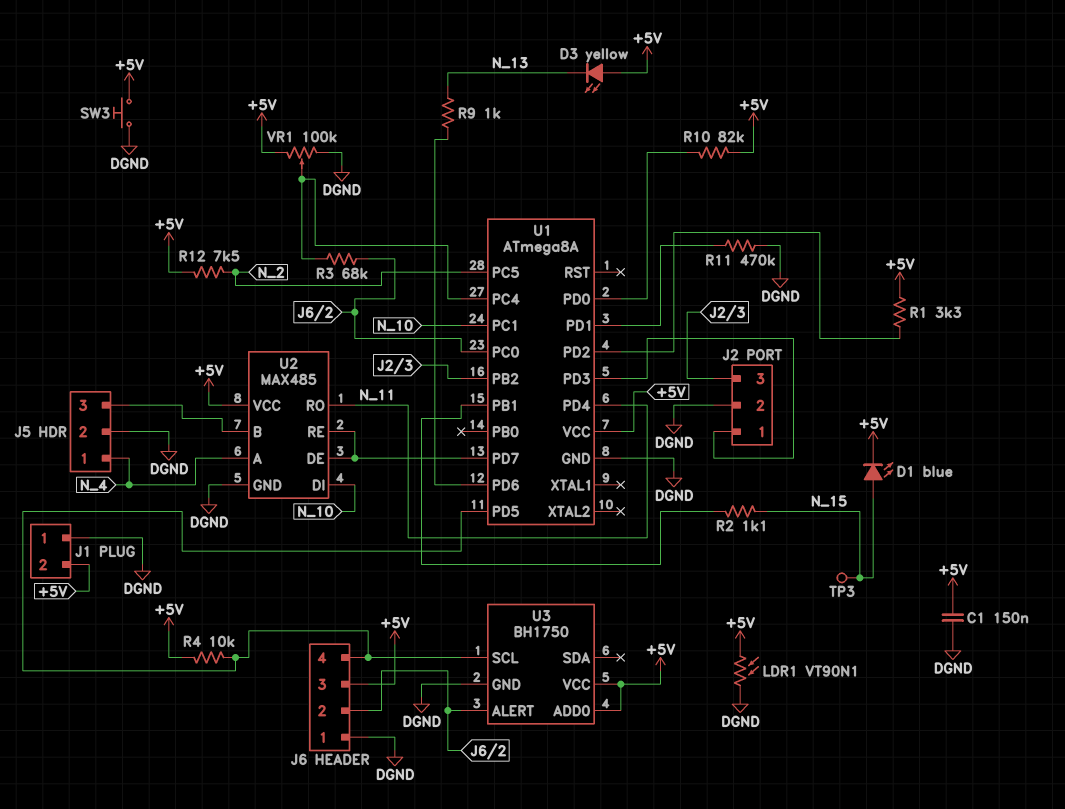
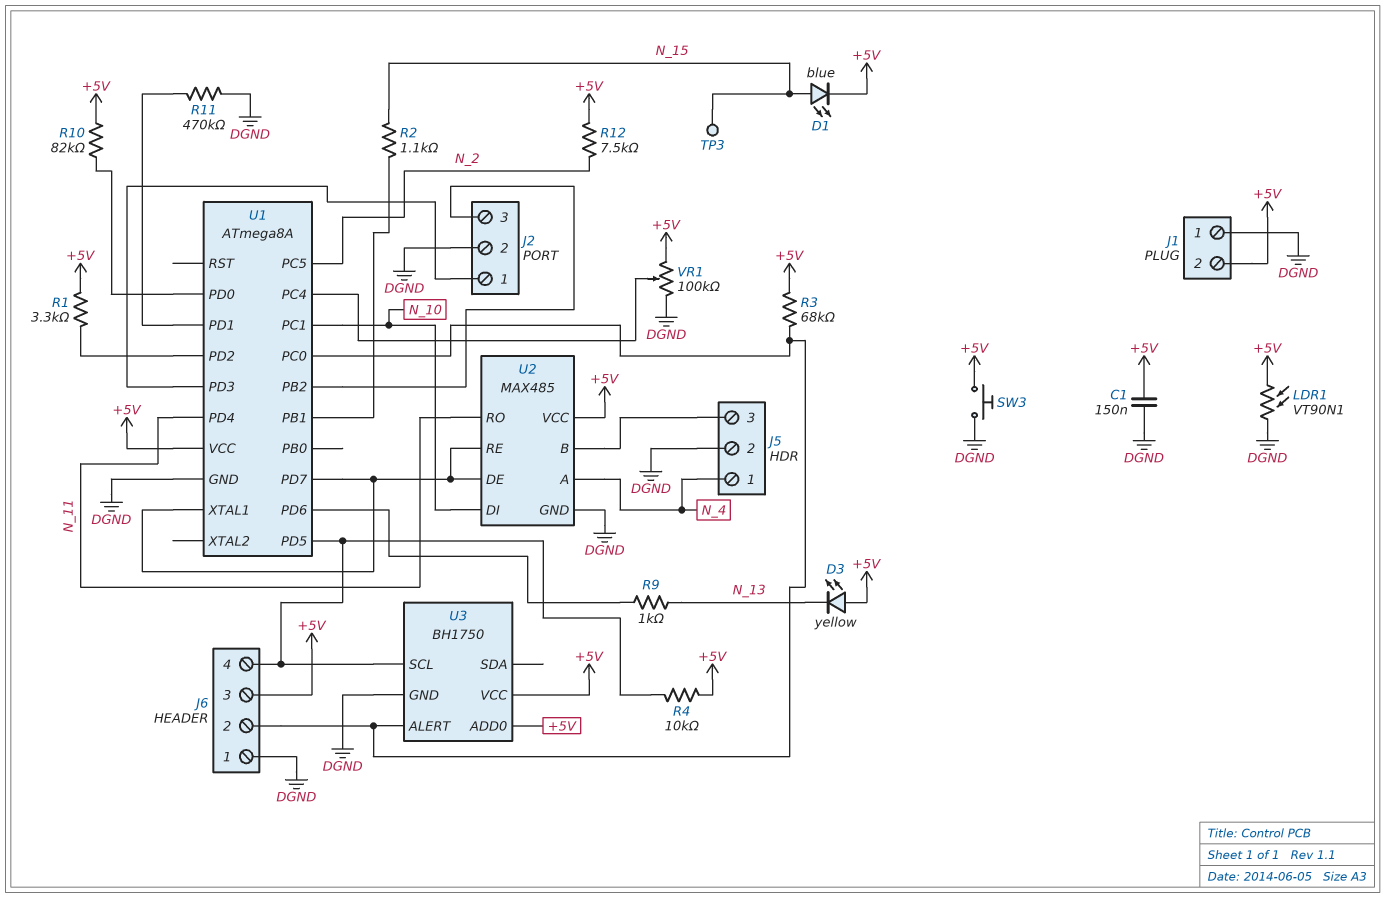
R3: 68k (J6/2, U1/PC4) -> 68k (+5V, J6/2)
U1 pin XTAL1: none -> U1/PD7

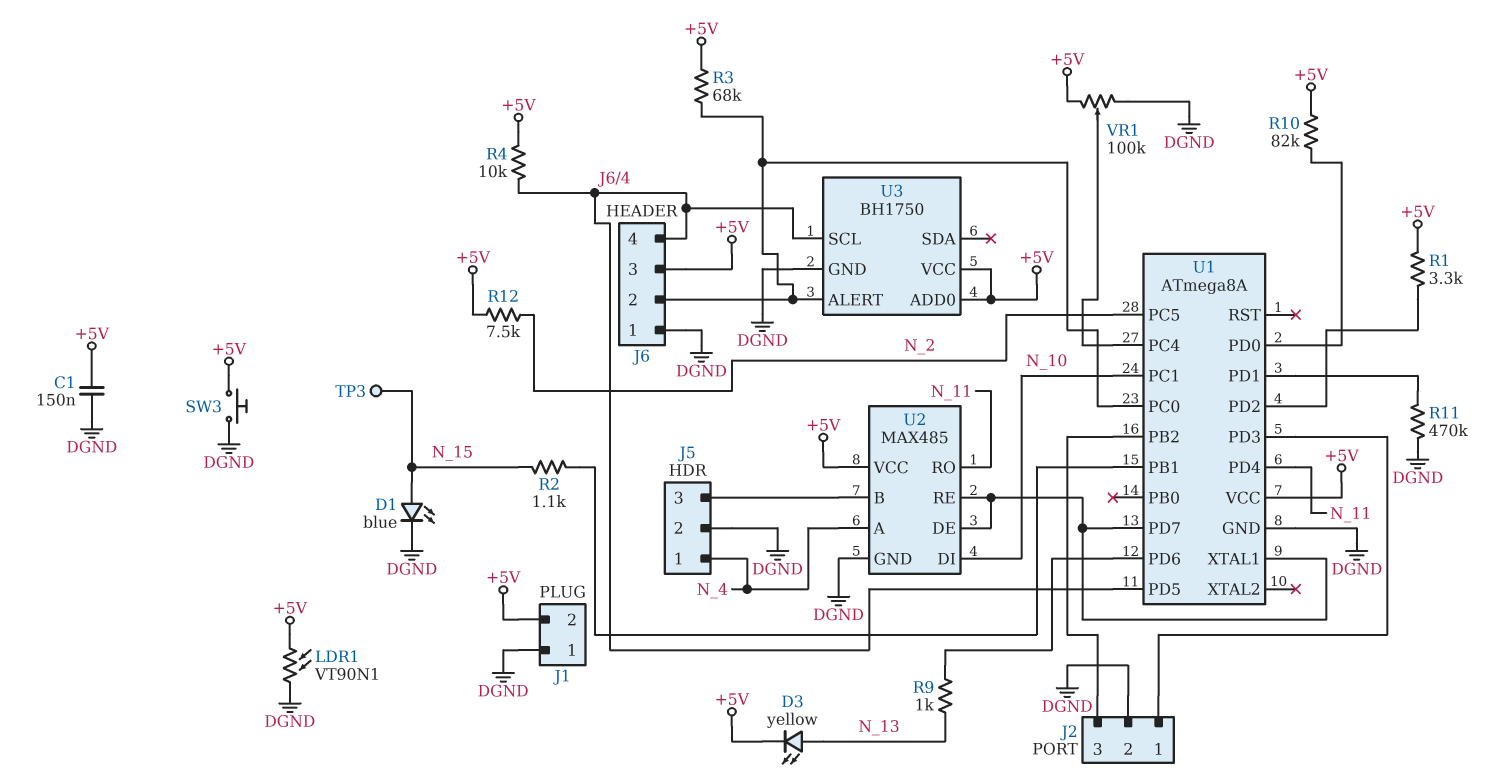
D1: LED blue (A N_15, K +5V) -> LED blue (A N_15, K DGND)
D3: LED yellow (A +5V, K N_13) -> LED yellow (A N_13, K +5V)

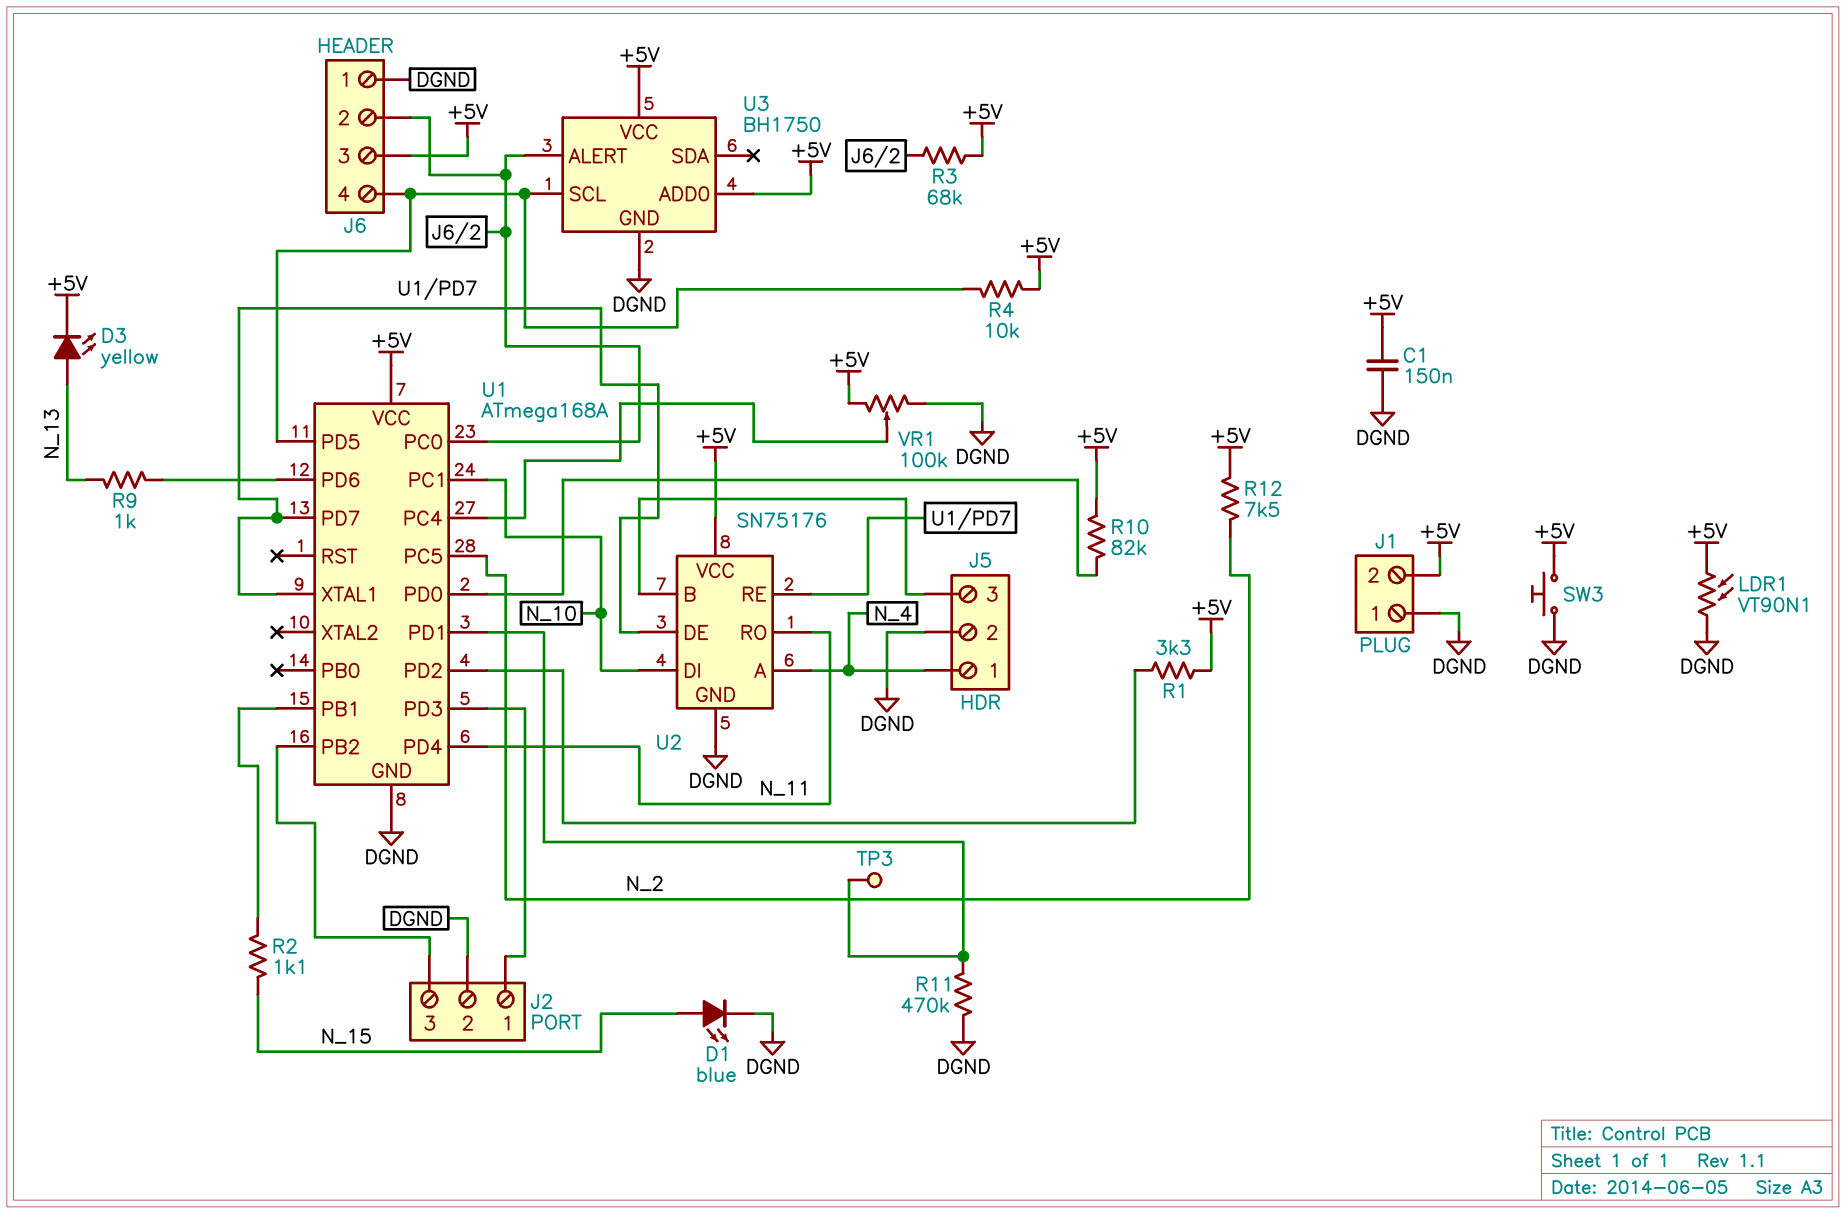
TP3: test point (N_15) -> test point (U1/PD1)
U1: ATmega8A -> ATmega168A
U2: MAX485 -> SN75176

